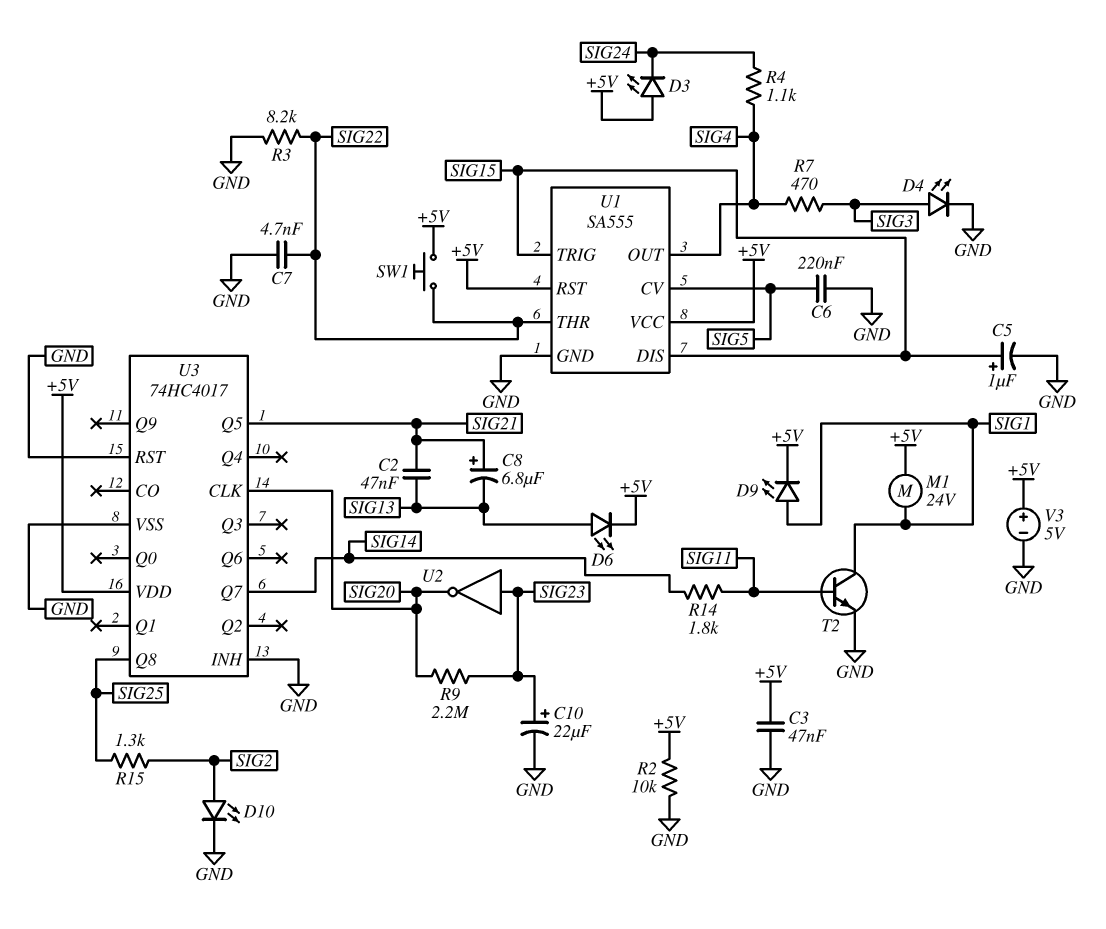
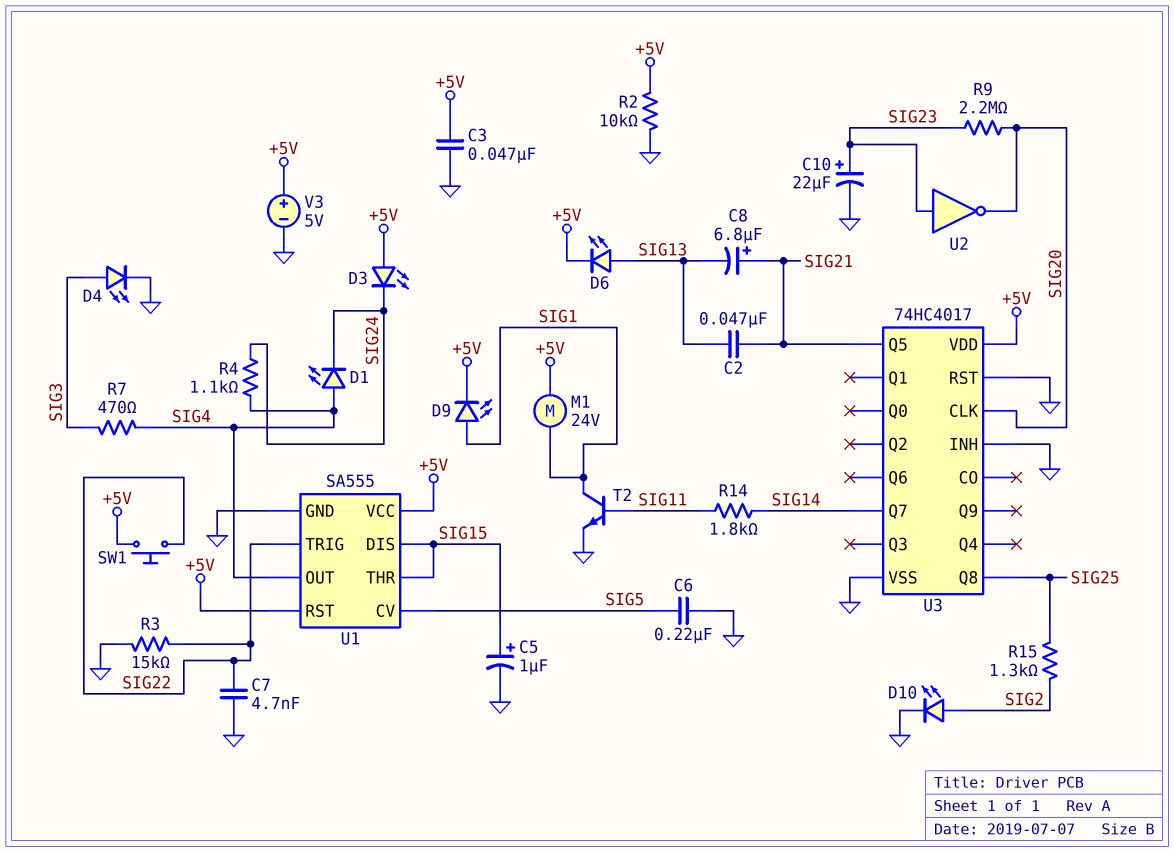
D1: none -> LED (A SIG4, K SIG24)
R3: 8.2k (GND, SIG22) -> 15k (GND, SIG22)
U1 pin THR: SIG22 -> SIG15
U1 pin TRIG: SIG15 -> SIG22

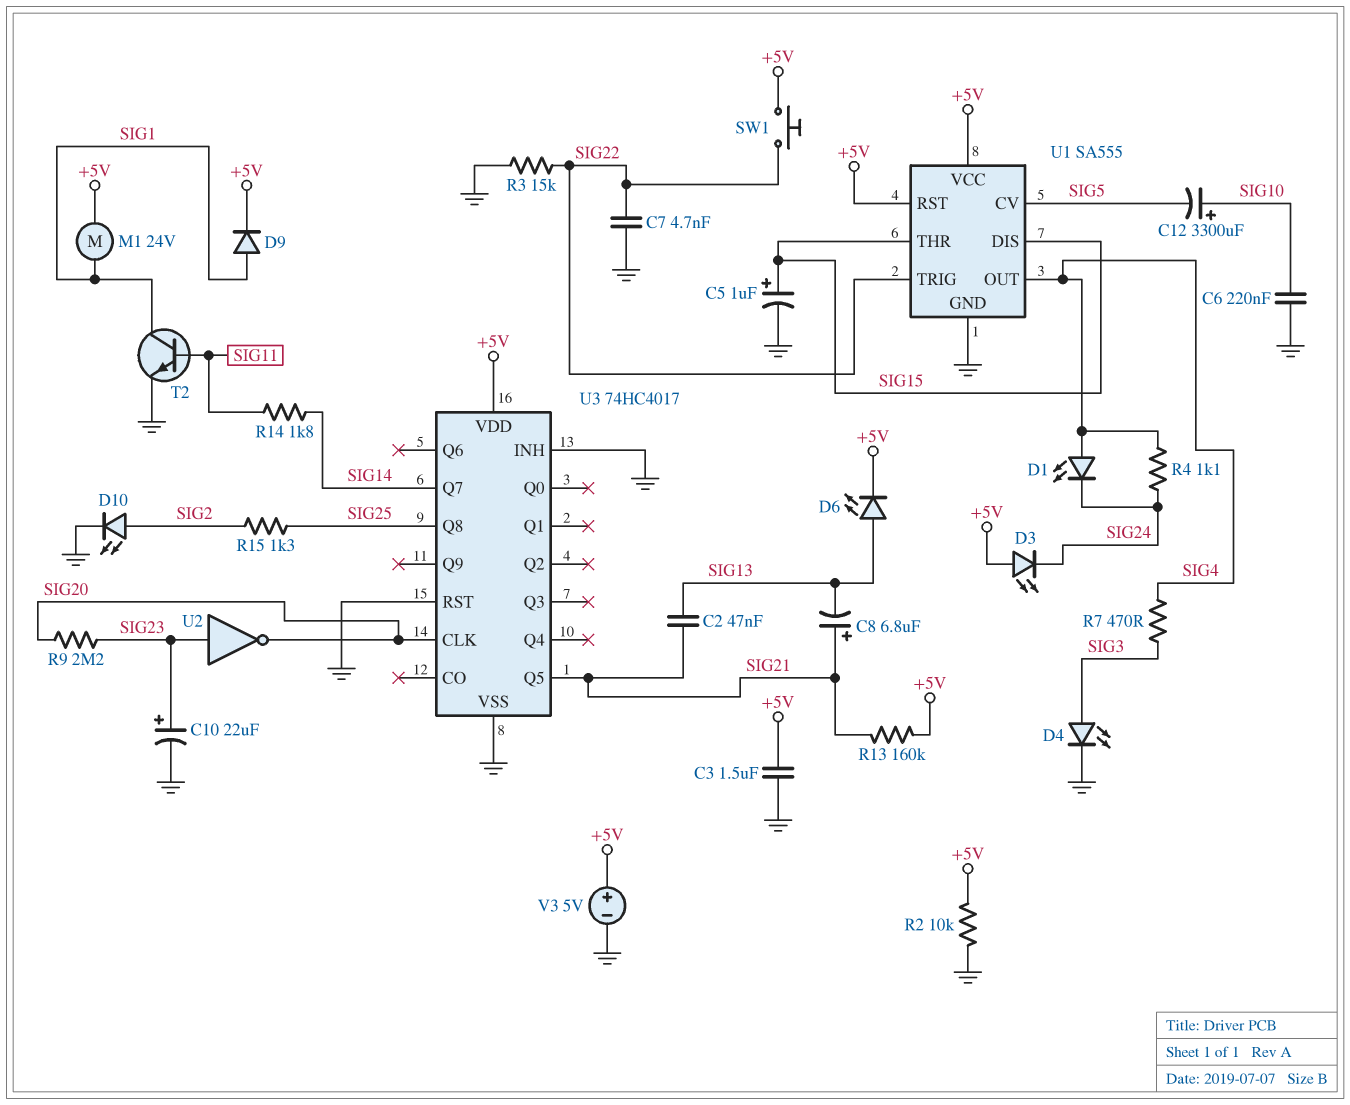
C3: 47nF (+5V, GND) -> 1.5uF (+5V, GND)
C6: 220nF (GND, SIG5) -> 220nF (GND, SIG10)
C12: none -> 3300uF (plus SIG10, minus SIG5)
D9: LED (A SIG1, K +5V) -> diode (A SIG1, K +5V)
R13: none -> 160k (+5V, SIG21)

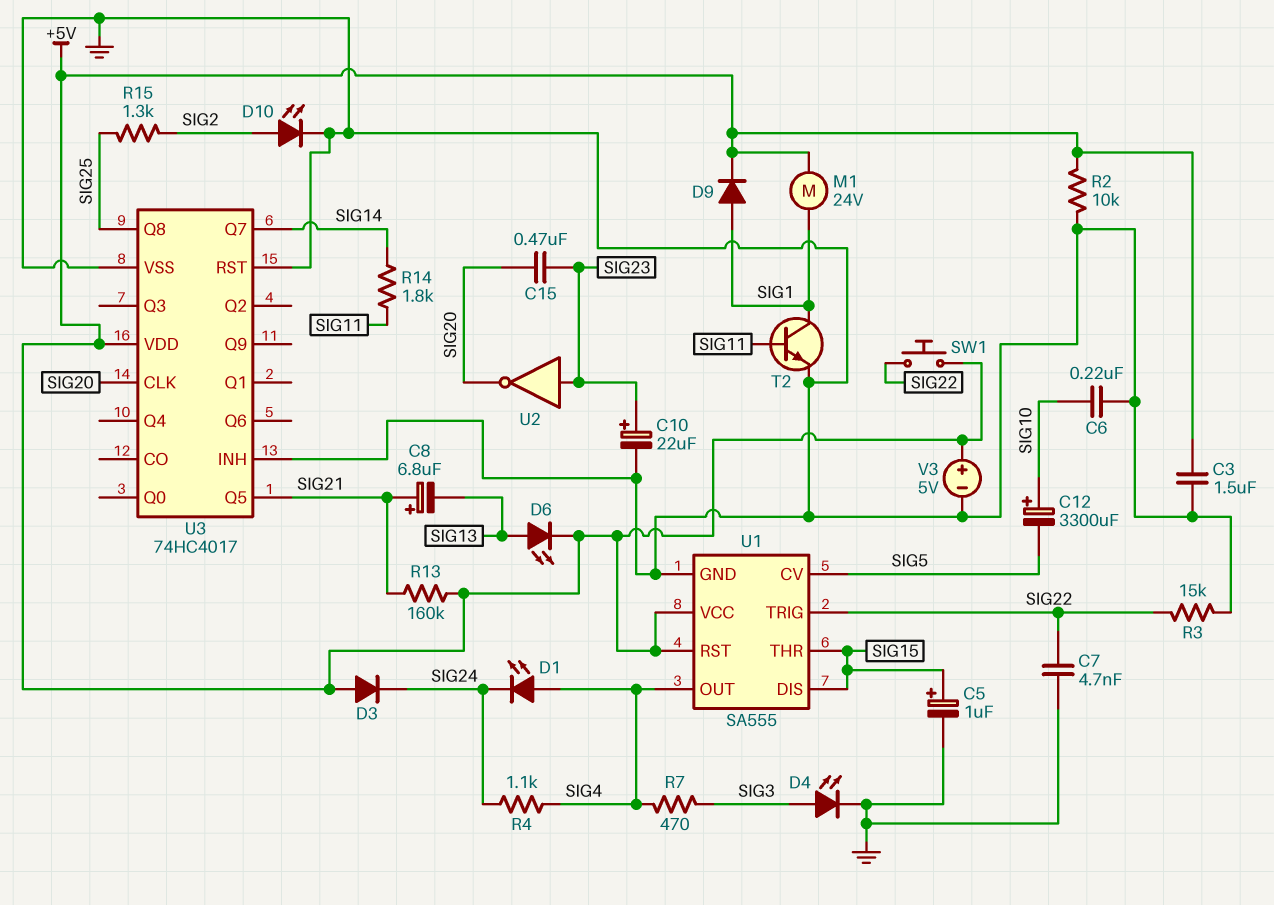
C2: 47nF (SIG13, SIG21) -> none
C15: none -> 470nF (SIG20, SIG23)
D3: LED (A +5V, K SIG24) -> diode (A +5V, K SIG24)
R9: 2.2M (SIG20, SIG23) -> none

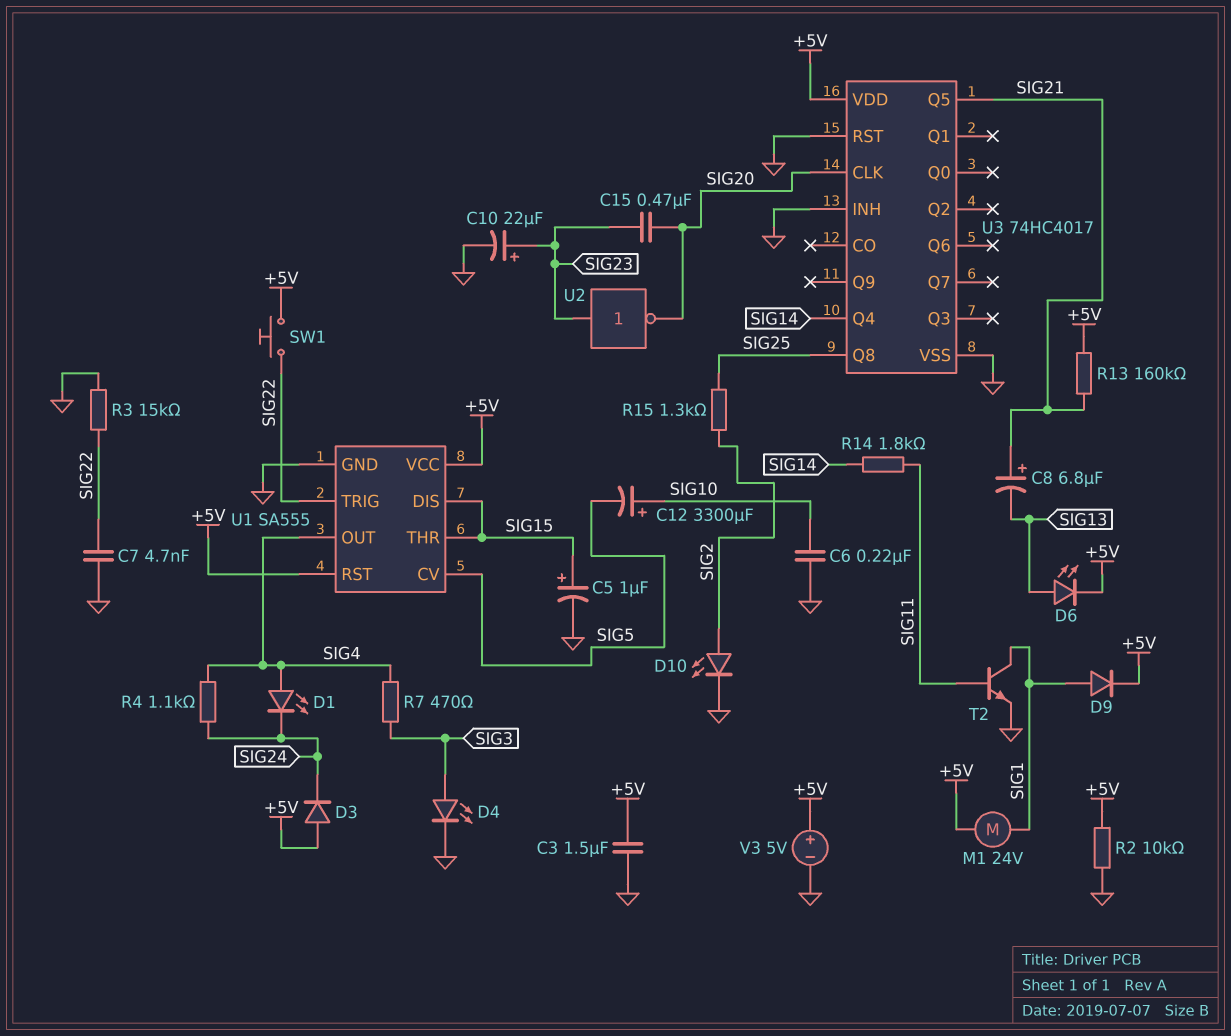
U3 pin Q4: none -> SIG14
U3 pin Q7: SIG14 -> none

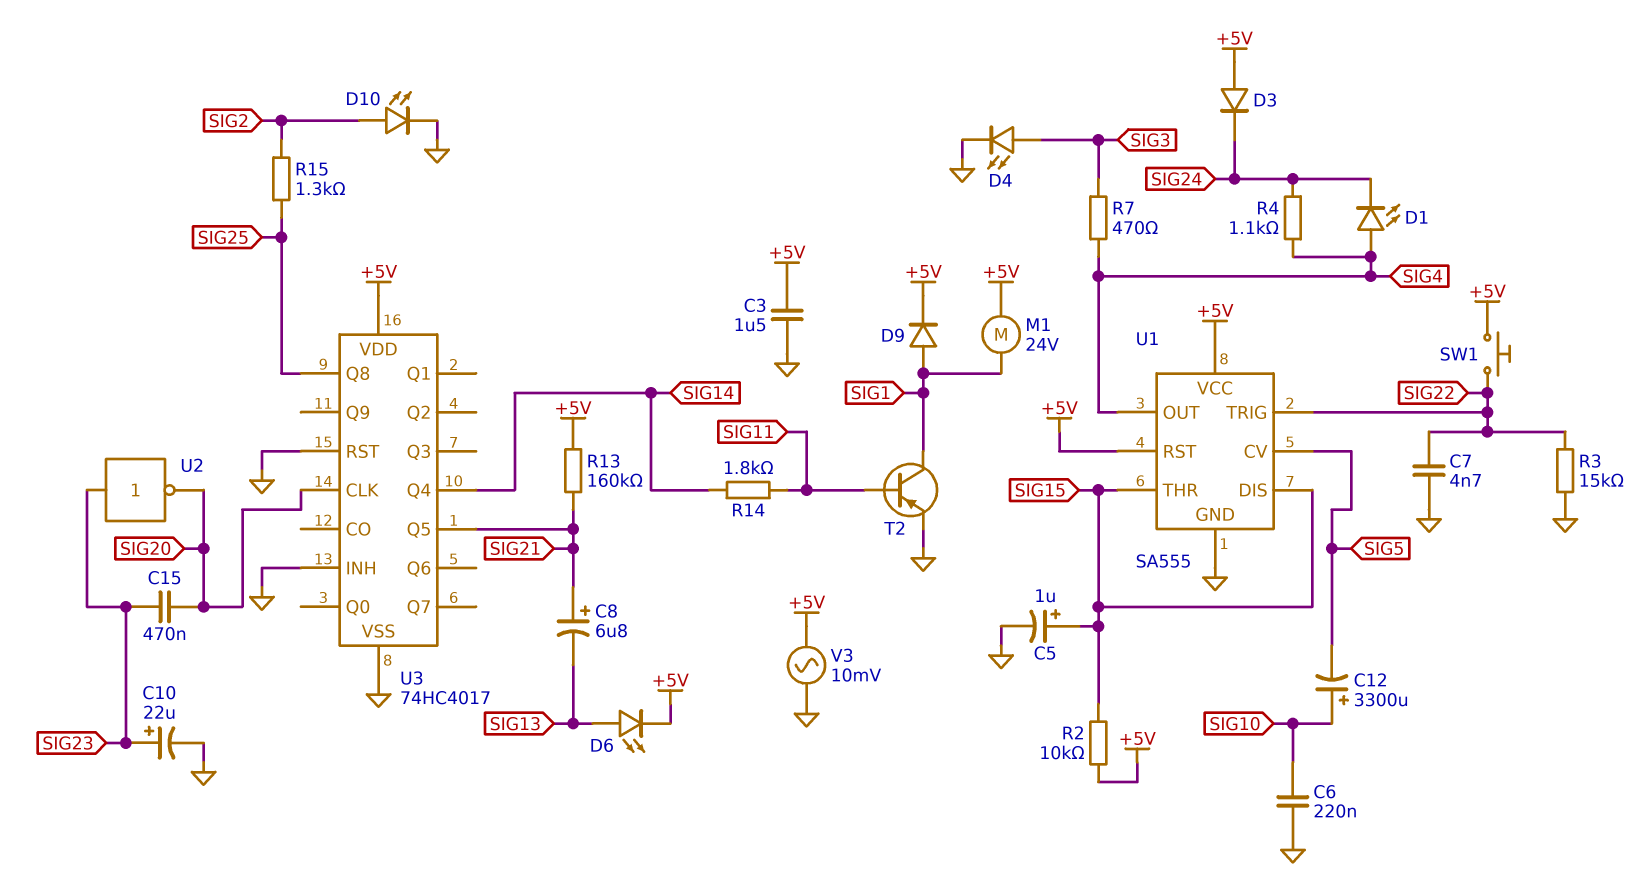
R2: 10k (+5V, GND) -> 10k (+5V, SIG15)
T2: NPN (B SIG11, C SIG1, E GND) -> PNP (B SIG11, C SIG1, E GND)
V3: 5V (plus +5V, minus GND) -> AC 10mV (+5V, GND)

